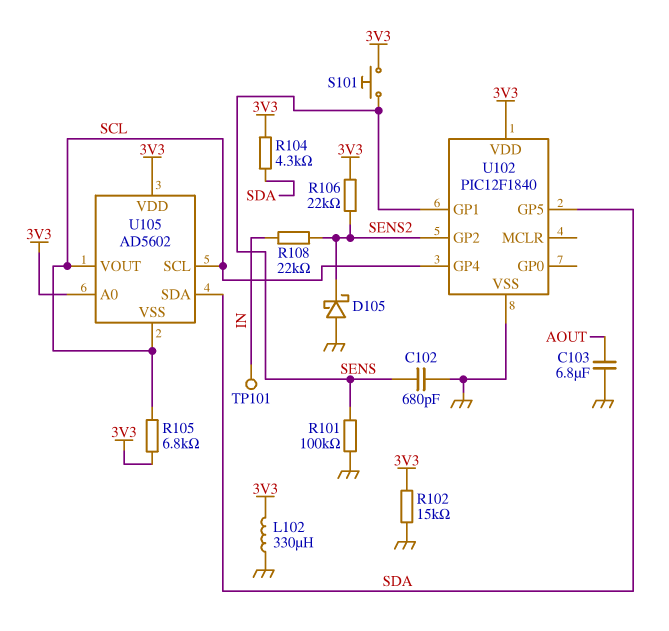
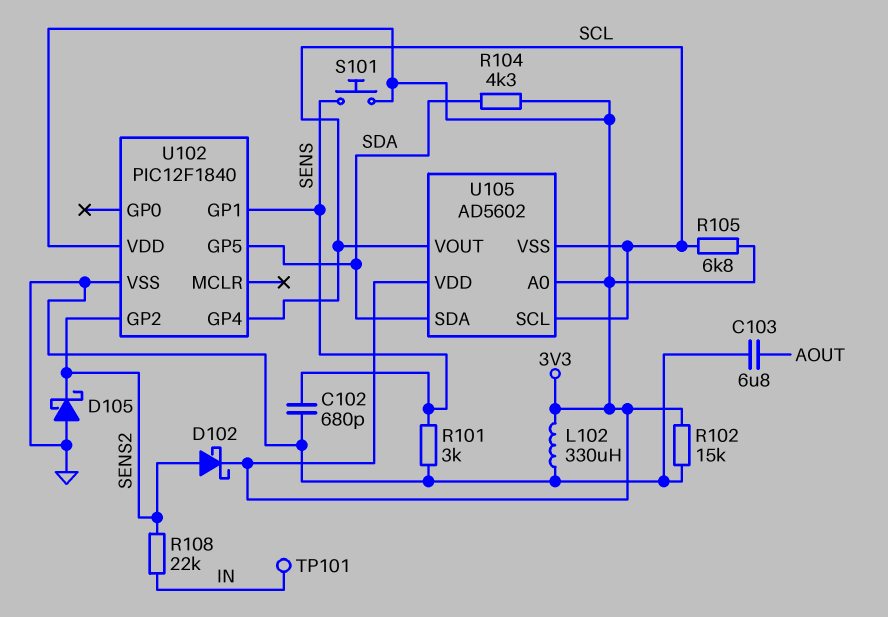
D102: none -> schottky (A SENS2, K 3V3)
R101: 100k (GND, SENS) -> 3k (GND, SENS)
R106: 22k (3V3, SENS2) -> none

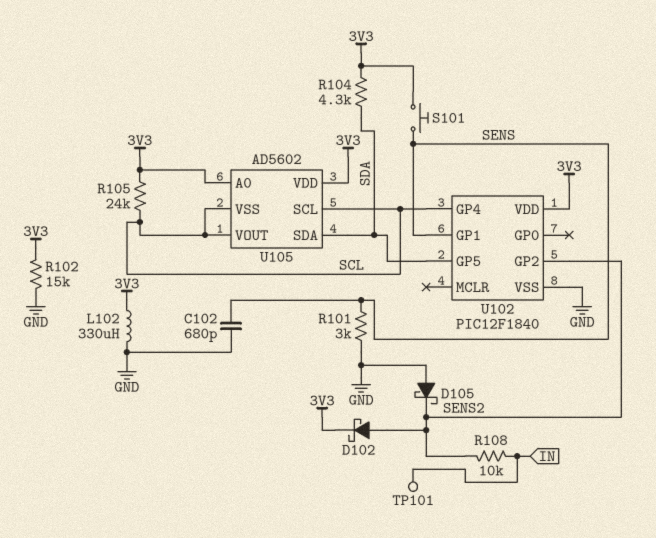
C103: 6.8uF (AOUT, GND) -> none
R105: 6.8k (3V3, SCL) -> 24k (3V3, SCL)
R108: 22k (IN, SENS2) -> 10k (IN, SENS2)

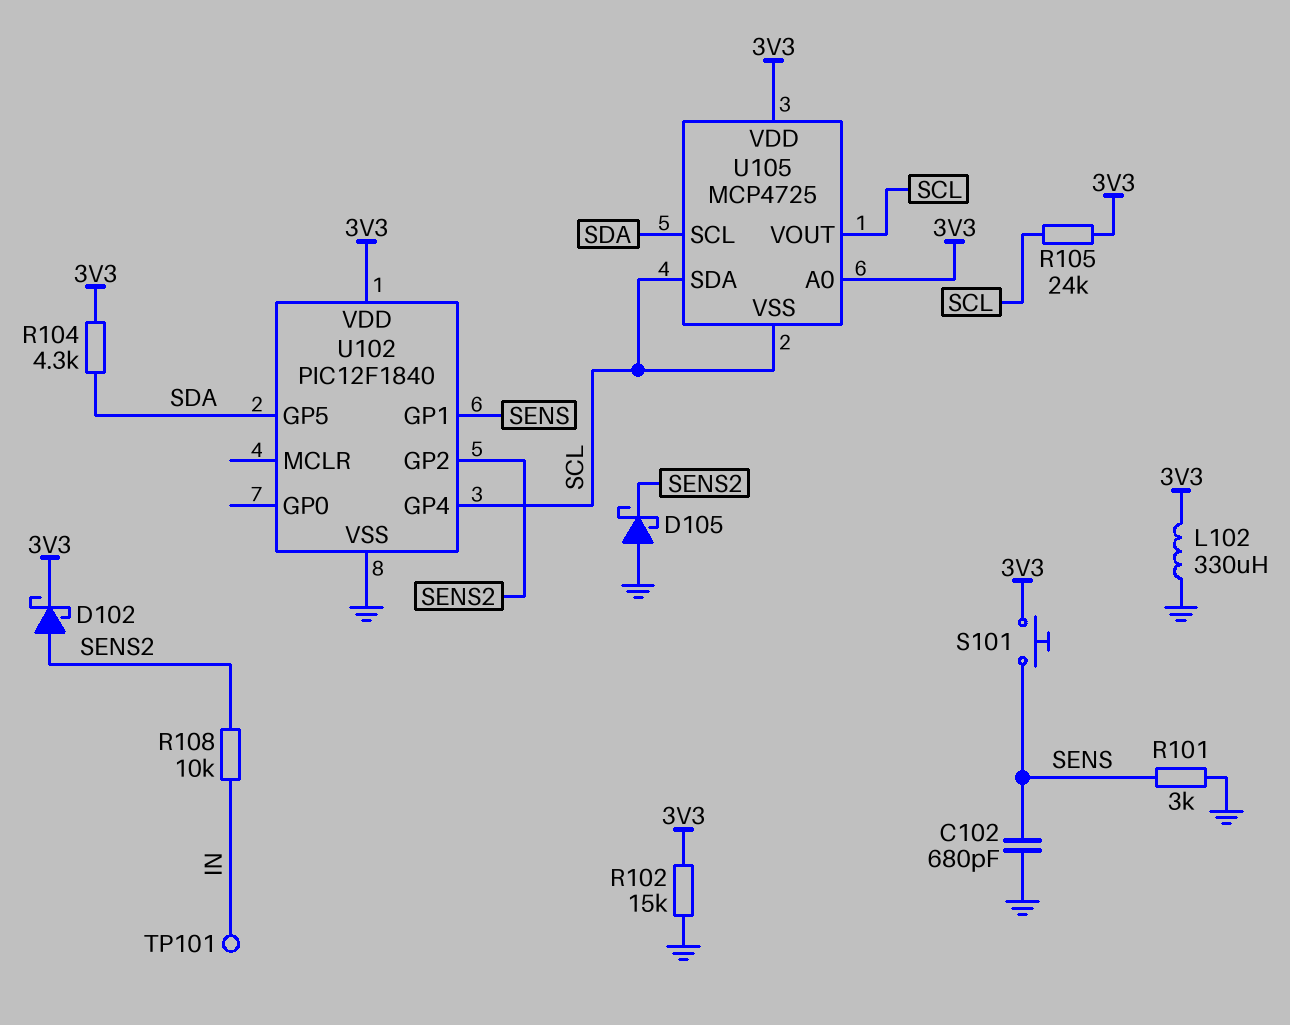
U105: AD5602 -> MCP4725
U105 pin SCL: SCL -> SDA
U105 pin SDA: SDA -> SCL

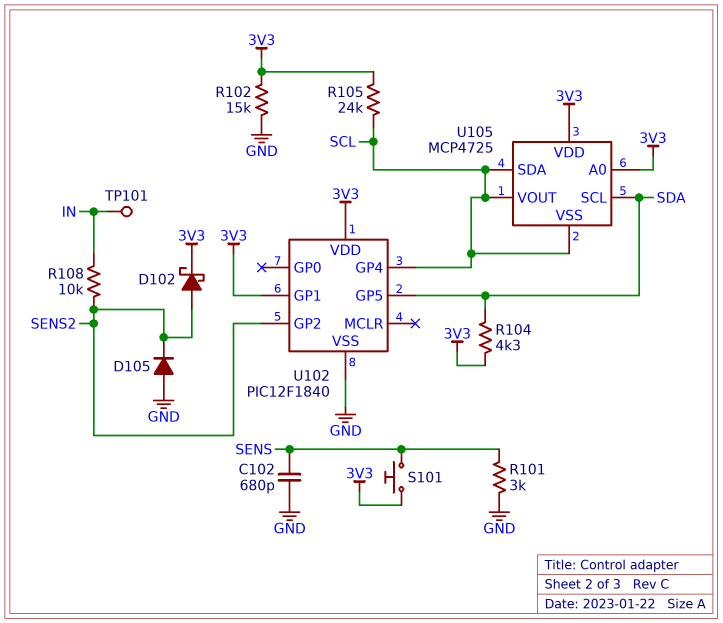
D105: schottky (A GND, K SENS2) -> diode (A GND, K SENS2)
L102: 330uH (3V3, GND) -> none
U102 pin GP1: SENS -> 3V3

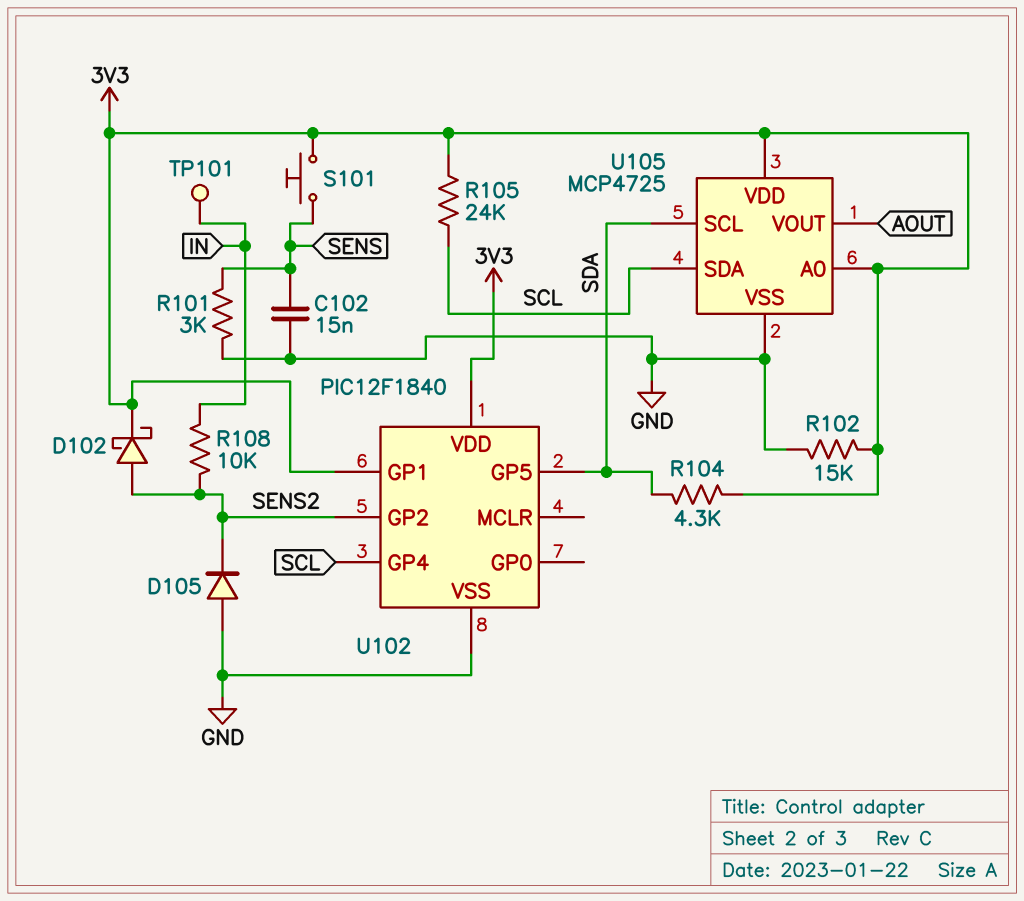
C102: 680pF (GND, SENS) -> 15nF (GND, SENS)
U105 pin VOUT: SCL -> AOUT
U105 pin VSS: SCL -> GND

